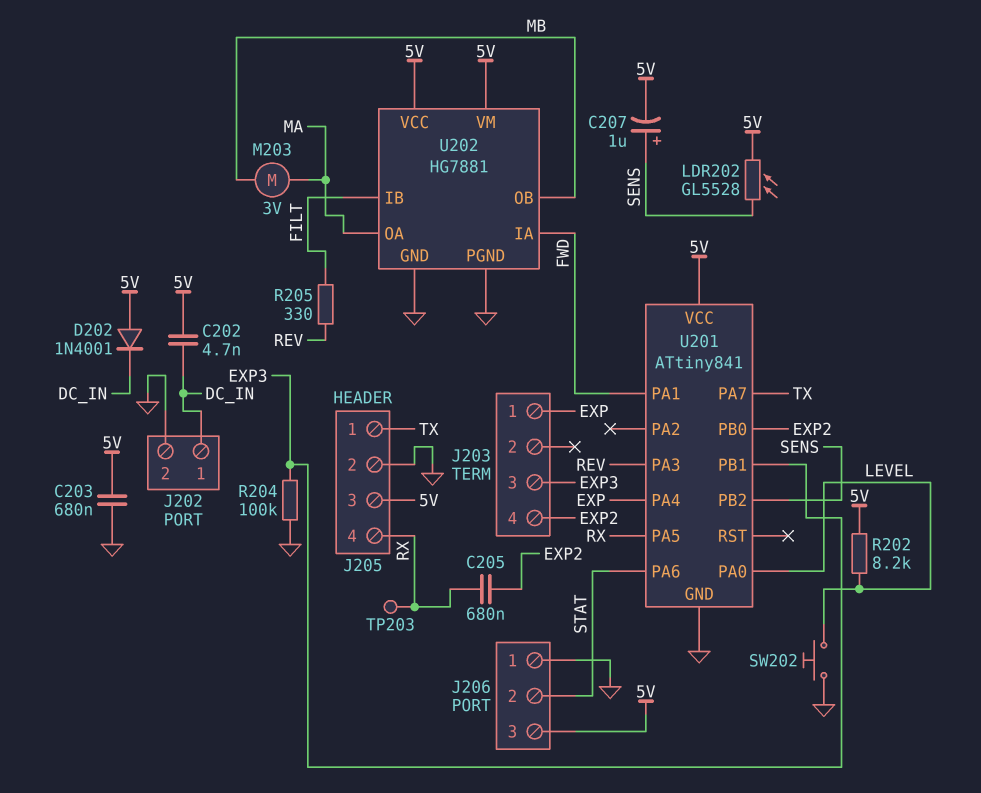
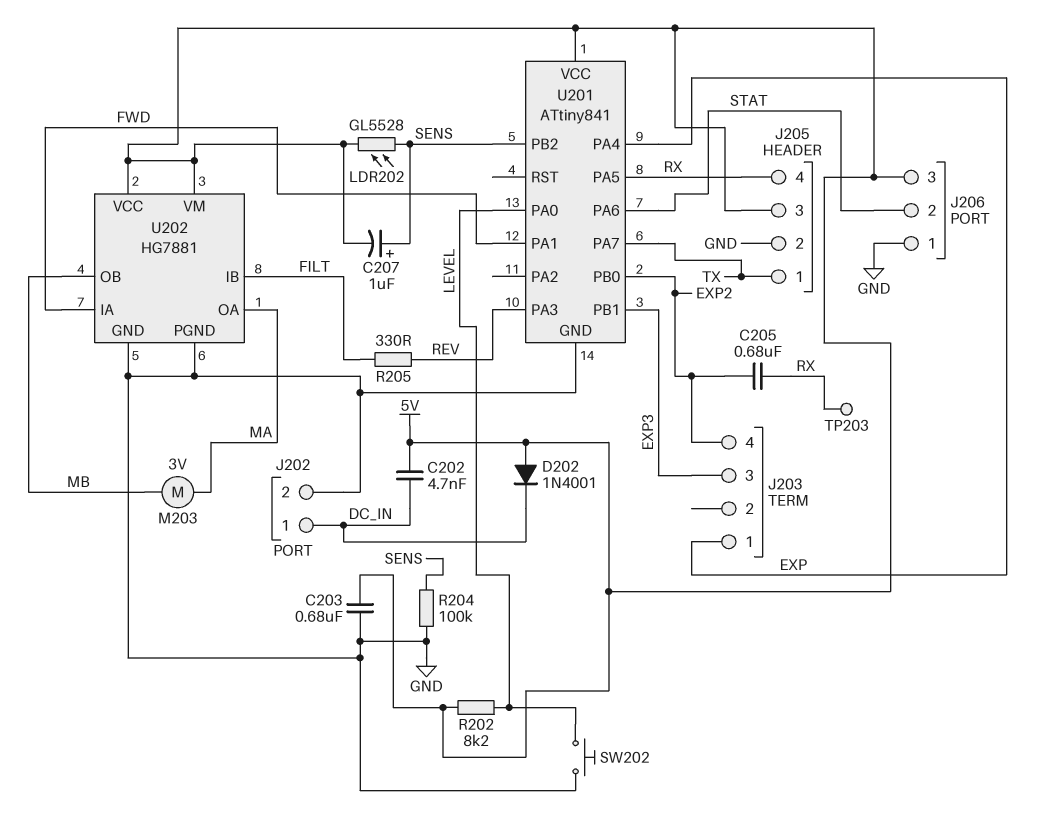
R204: 100k (EXP3, GND) -> 100k (GND, SENS)

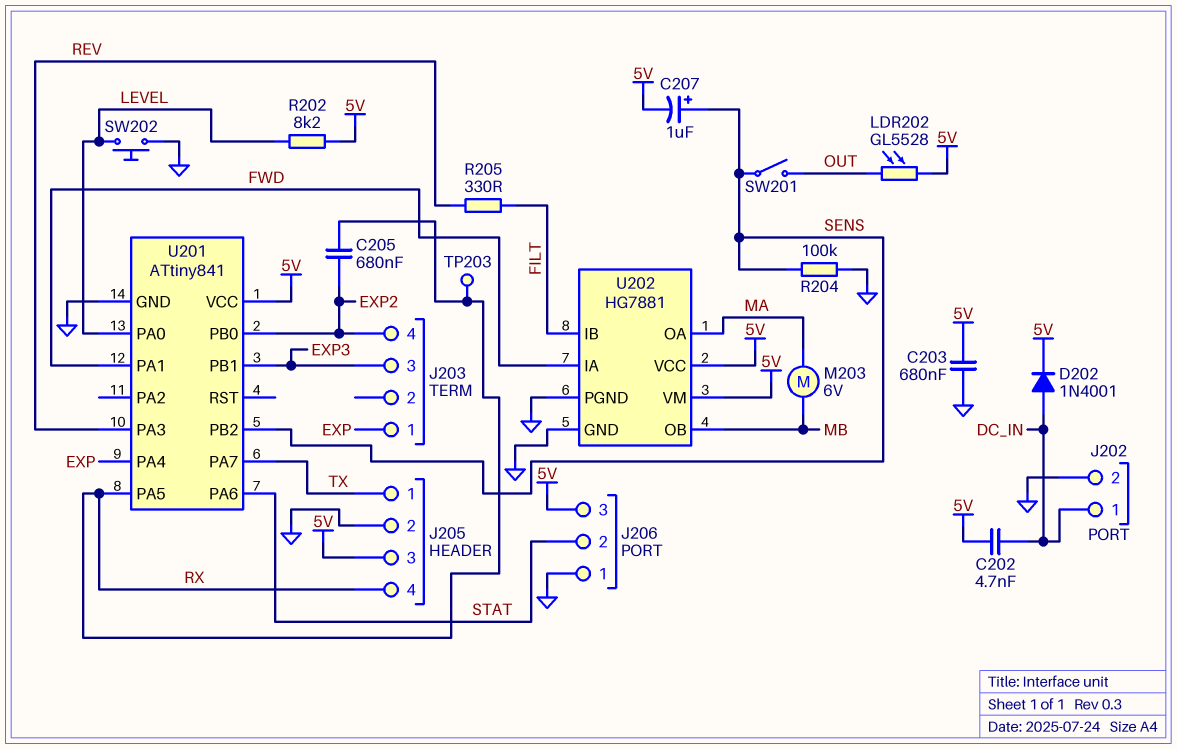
D202: diode 1N4001 (A 5V, K DC_IN) -> diode 1N4001 (A DC_IN, K 5V)
LDR202: GL5528 (5V, SENS) -> GL5528 (5V, OUT)
M203: motor 3V (MA, MB) -> motor 6V (MA, MB)
SW201: none -> switch (OUT, SENS)

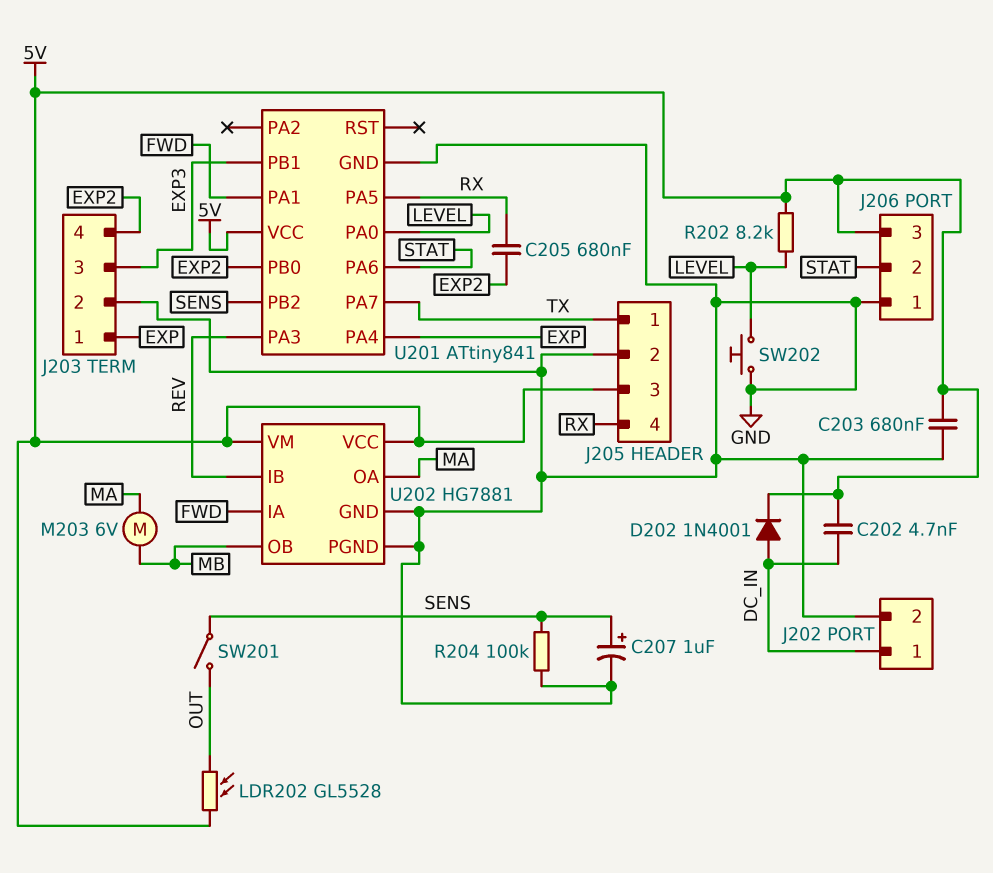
C207: 1uF (plus SENS, minus 5V) -> 1uF (plus SENS, minus GND)
J203 pin 2: none -> GND
R205: 330 (FILT, REV) -> none
TP203: test point (RX) -> none
U202 pin IB: FILT -> REV

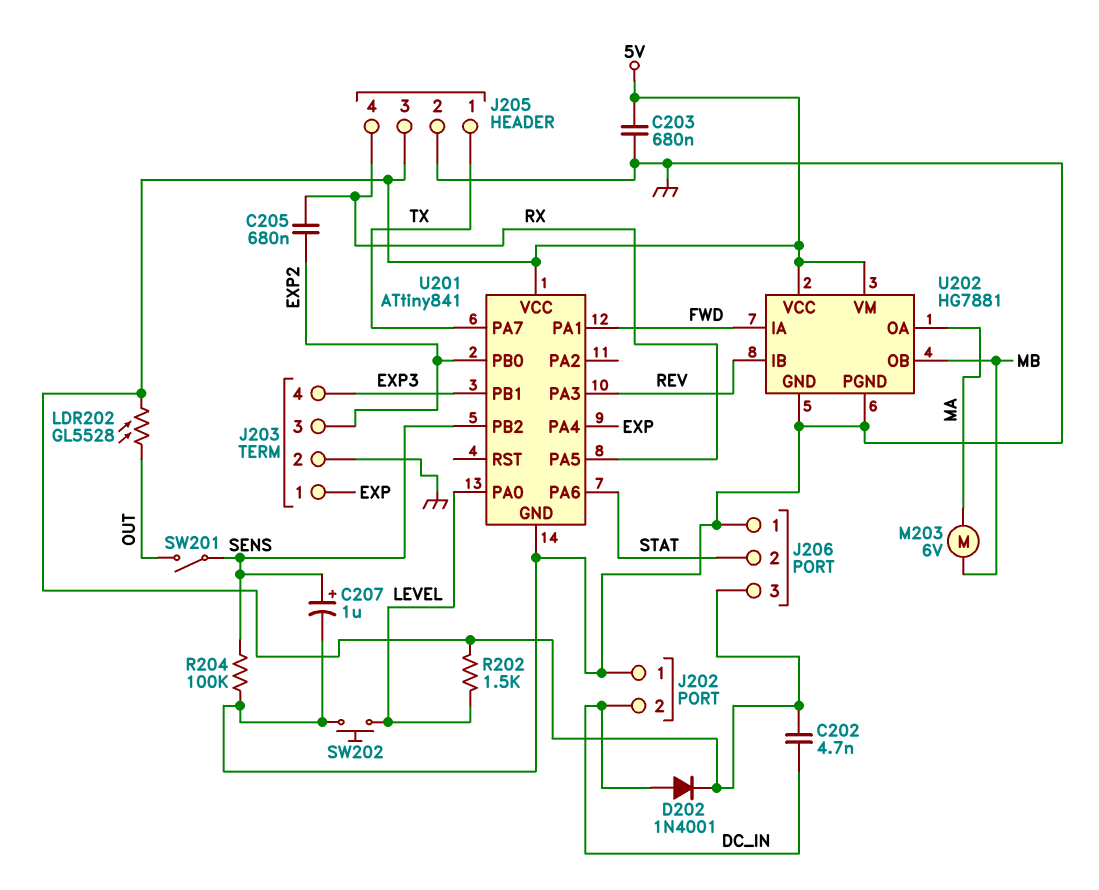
J202 pin 1: DC_IN -> GND
J202 pin 2: GND -> DC_IN
J203 pin 3: EXP3 -> EXP2
J203 pin 4: EXP2 -> EXP3
R202: 8.2k (5V, LEVEL) -> 1.5k (5V, LEVEL)

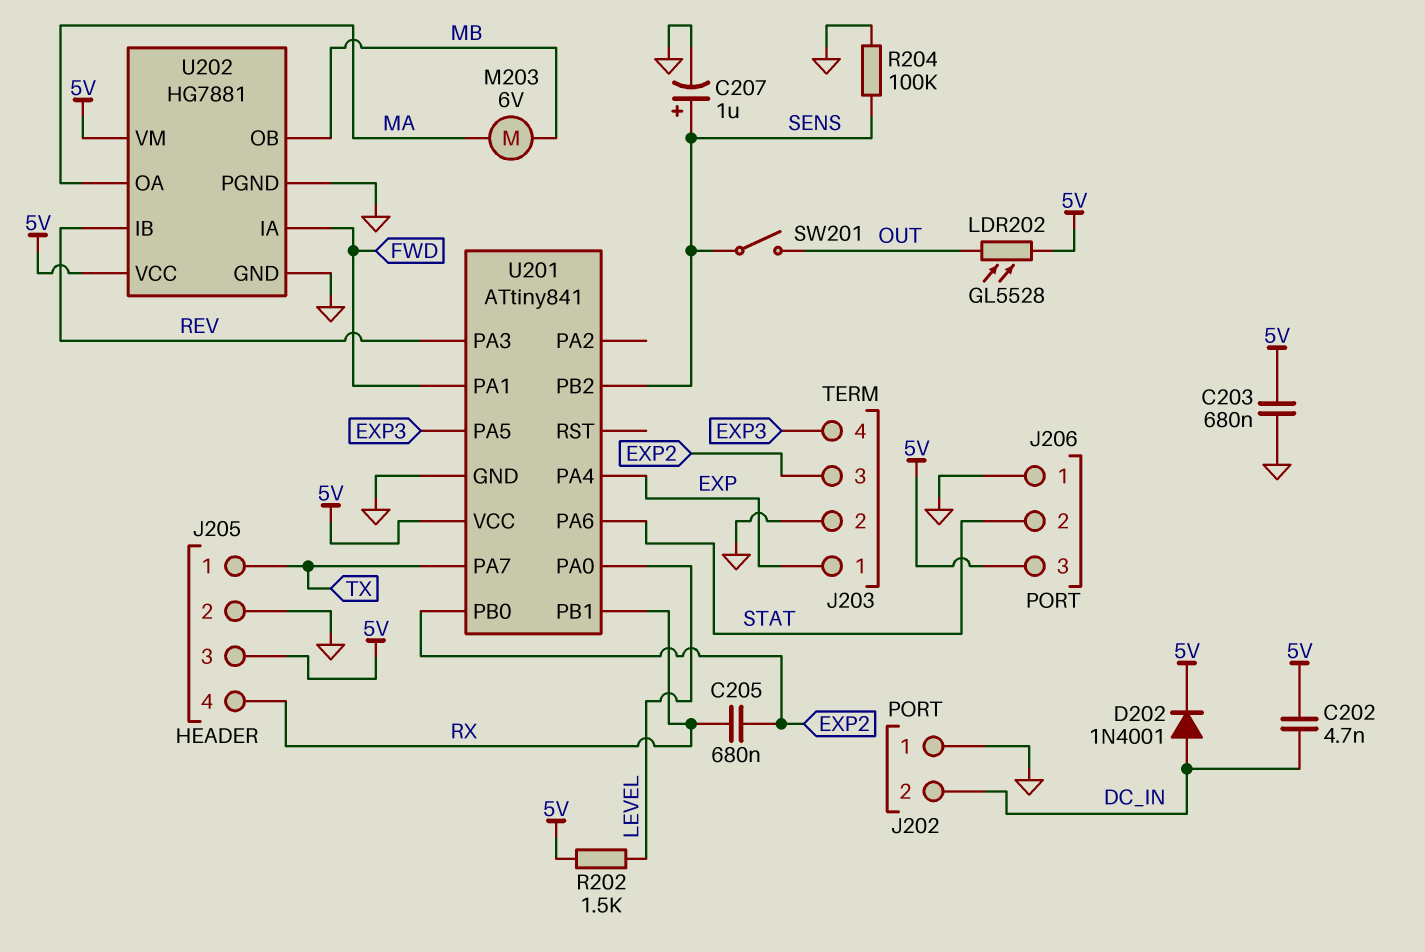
SW202: button (GND, LEVEL) -> none
U201 pin PA5: RX -> EXP3
U201 pin PB1: EXP3 -> RX

